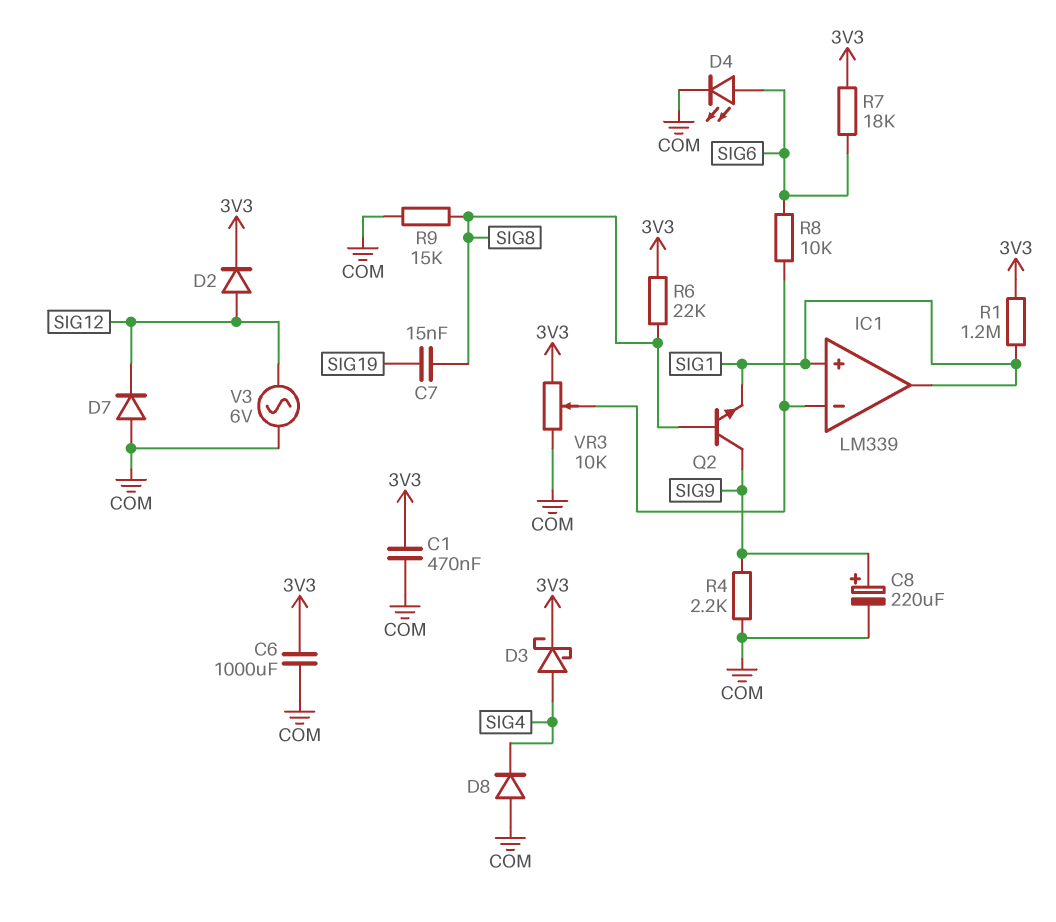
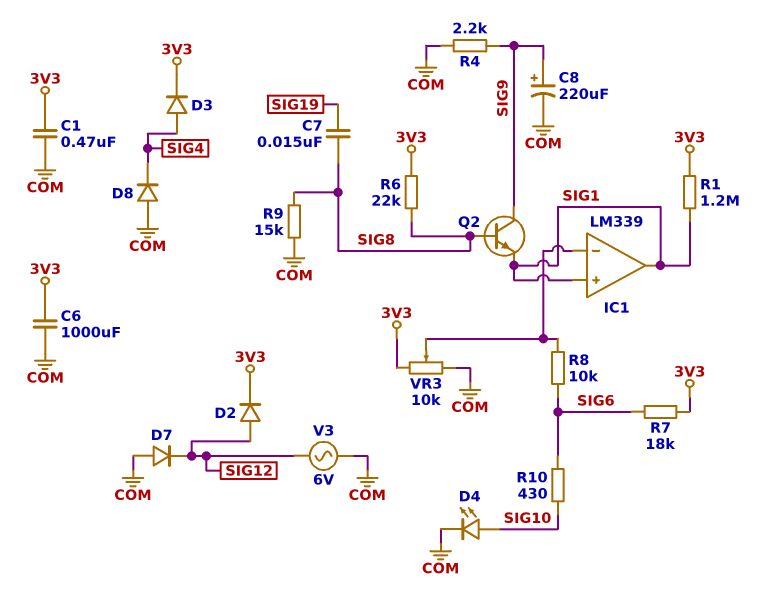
D3: schottky (A SIG4, K 3V3) -> diode (A SIG4, K 3V3)
D4: LED (A SIG6, K COM) -> LED (A SIG10, K COM)
R10: none -> 430 (SIG6, SIG10)

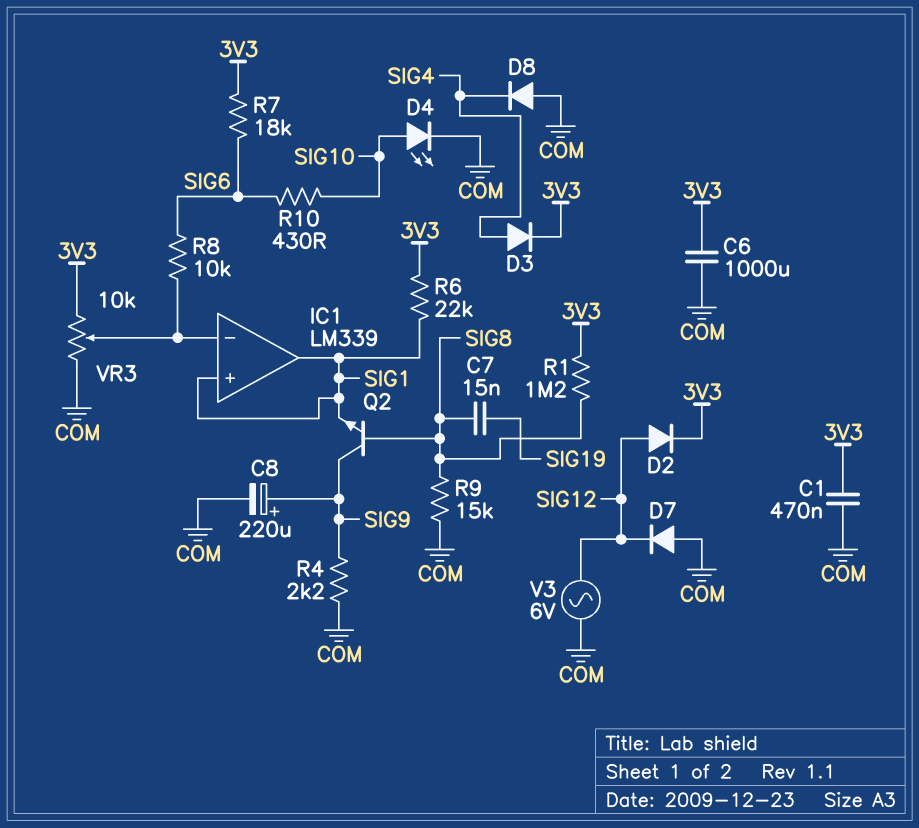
R1: 1.2M (3V3, SIG1) -> 1.2M (3V3, SIG8)
R6: 22k (3V3, SIG8) -> 22k (3V3, SIG1)

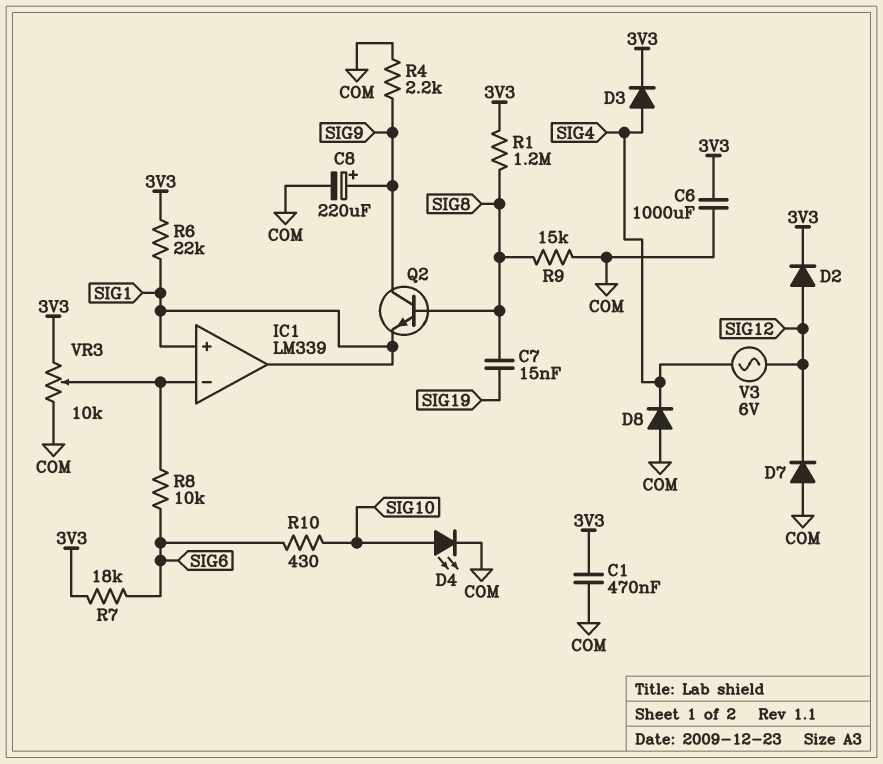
V3: AC 6V (COM, SIG12) -> AC 6V (SIG4, SIG12)

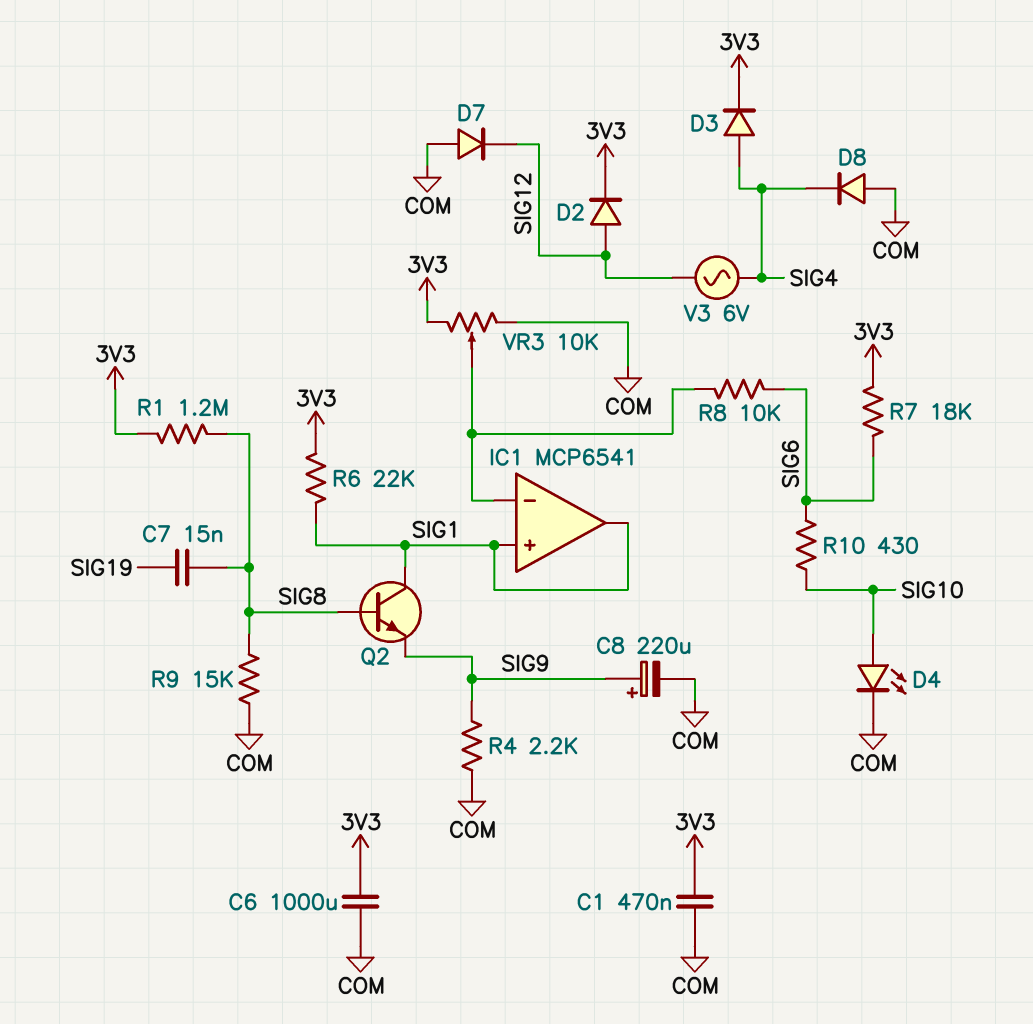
IC1: LM339 -> MCP6541
Q2: NPN (B SIG8, C SIG9, E SIG1) -> NPN (B SIG8, C SIG1, E SIG9)

